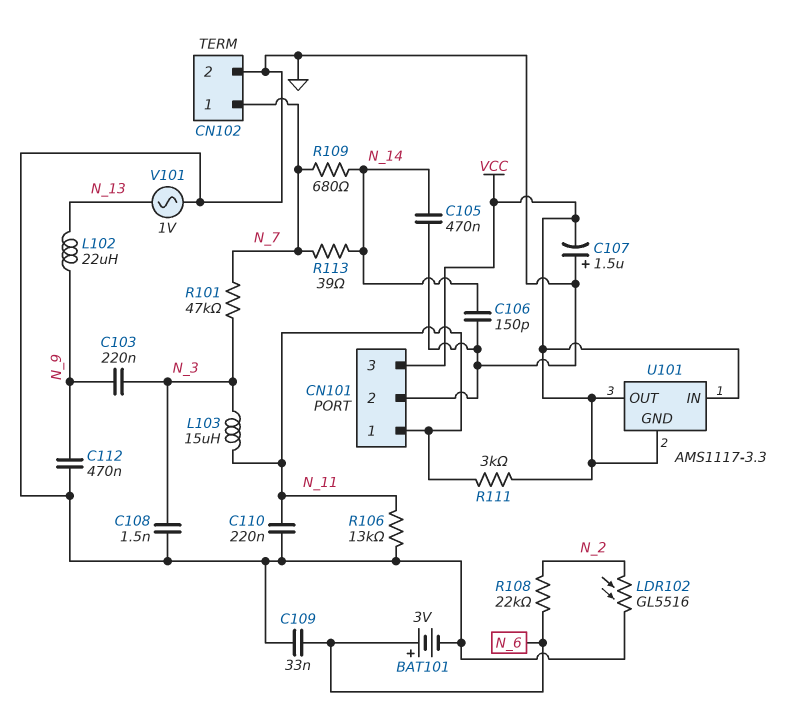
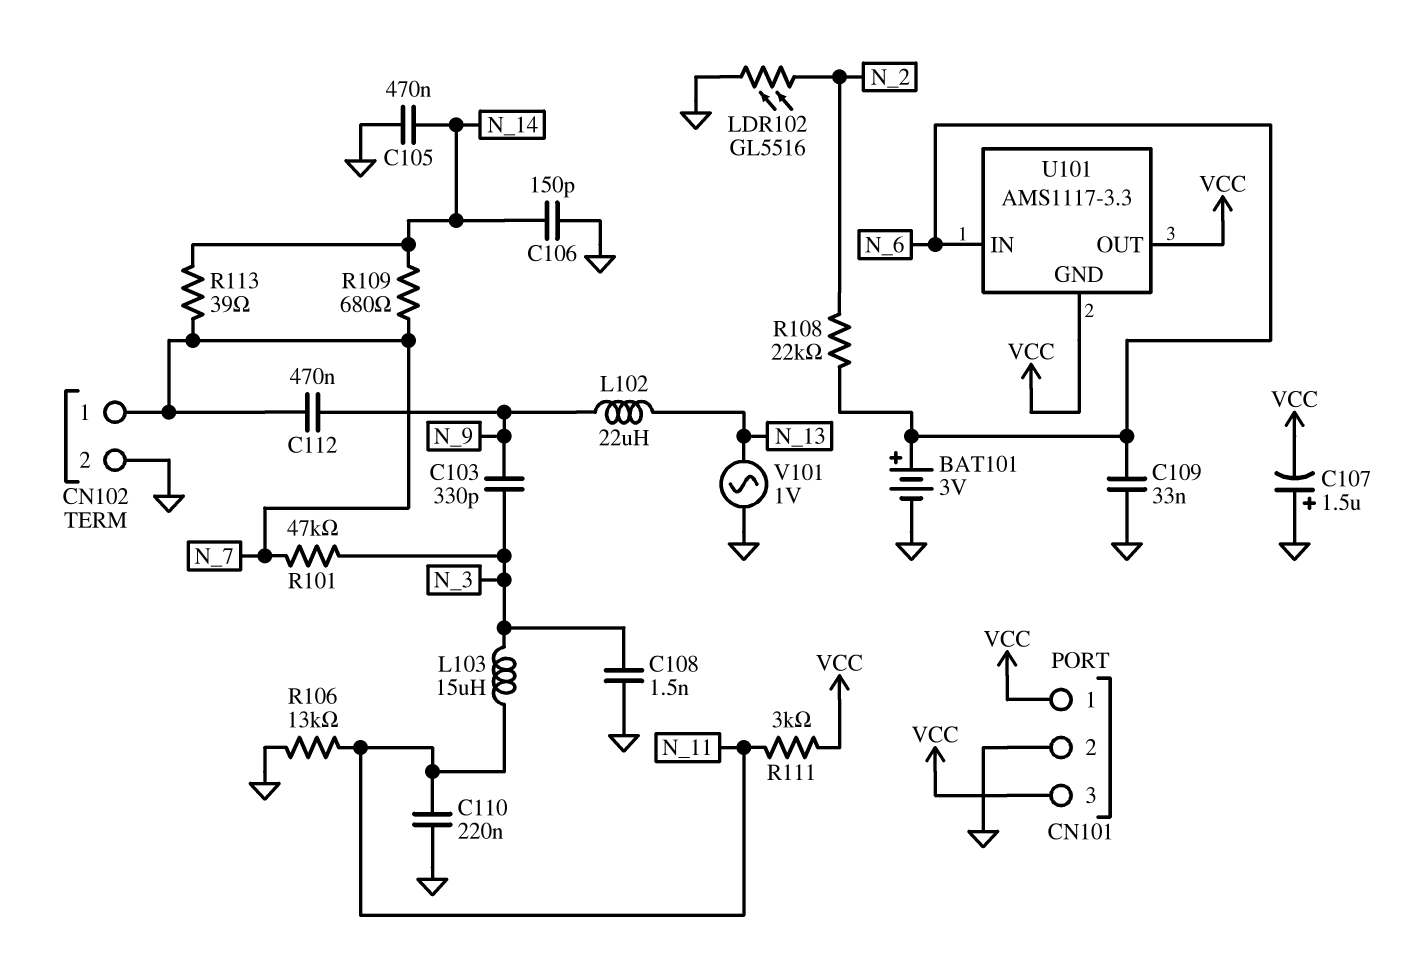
C103: 220nF (N_3, N_9) -> 330pF (N_3, N_9)
C112: 470nF (GND, N_9) -> 470nF (N_7, N_9)
CN101 pin 1: N_11 -> VCC
U101 pin IN: VCC -> N_6

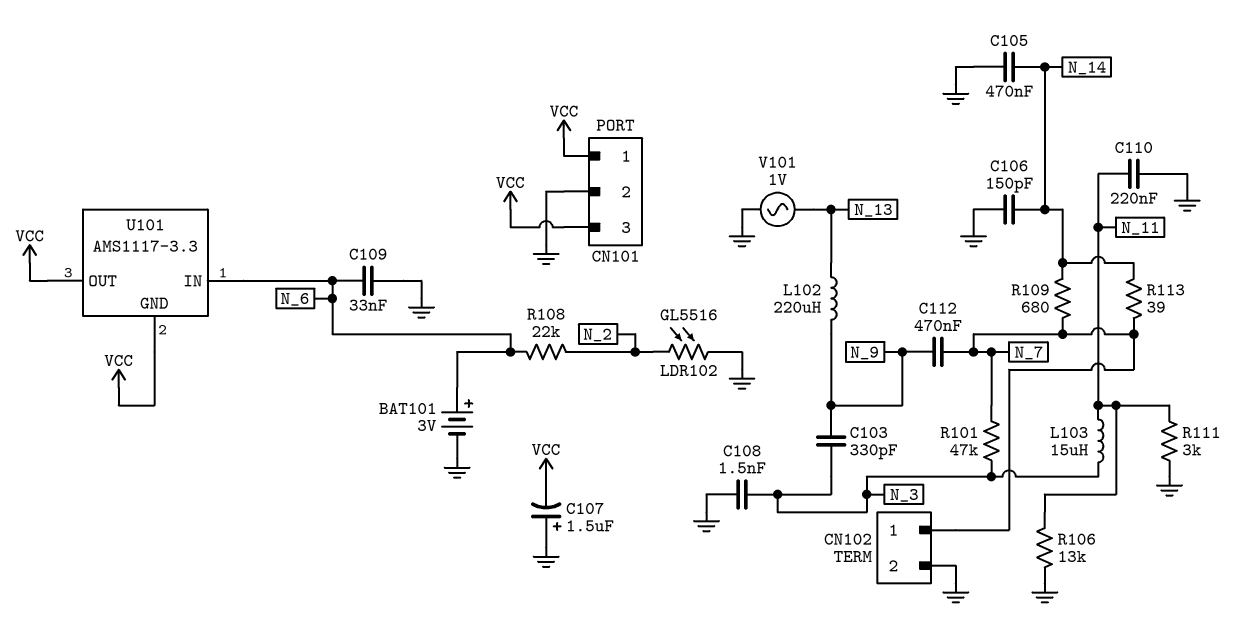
L102: 22uH (N_9, N_13) -> 220uH (N_9, N_13)
R111: 3k (N_11, VCC) -> 3k (GND, N_11)

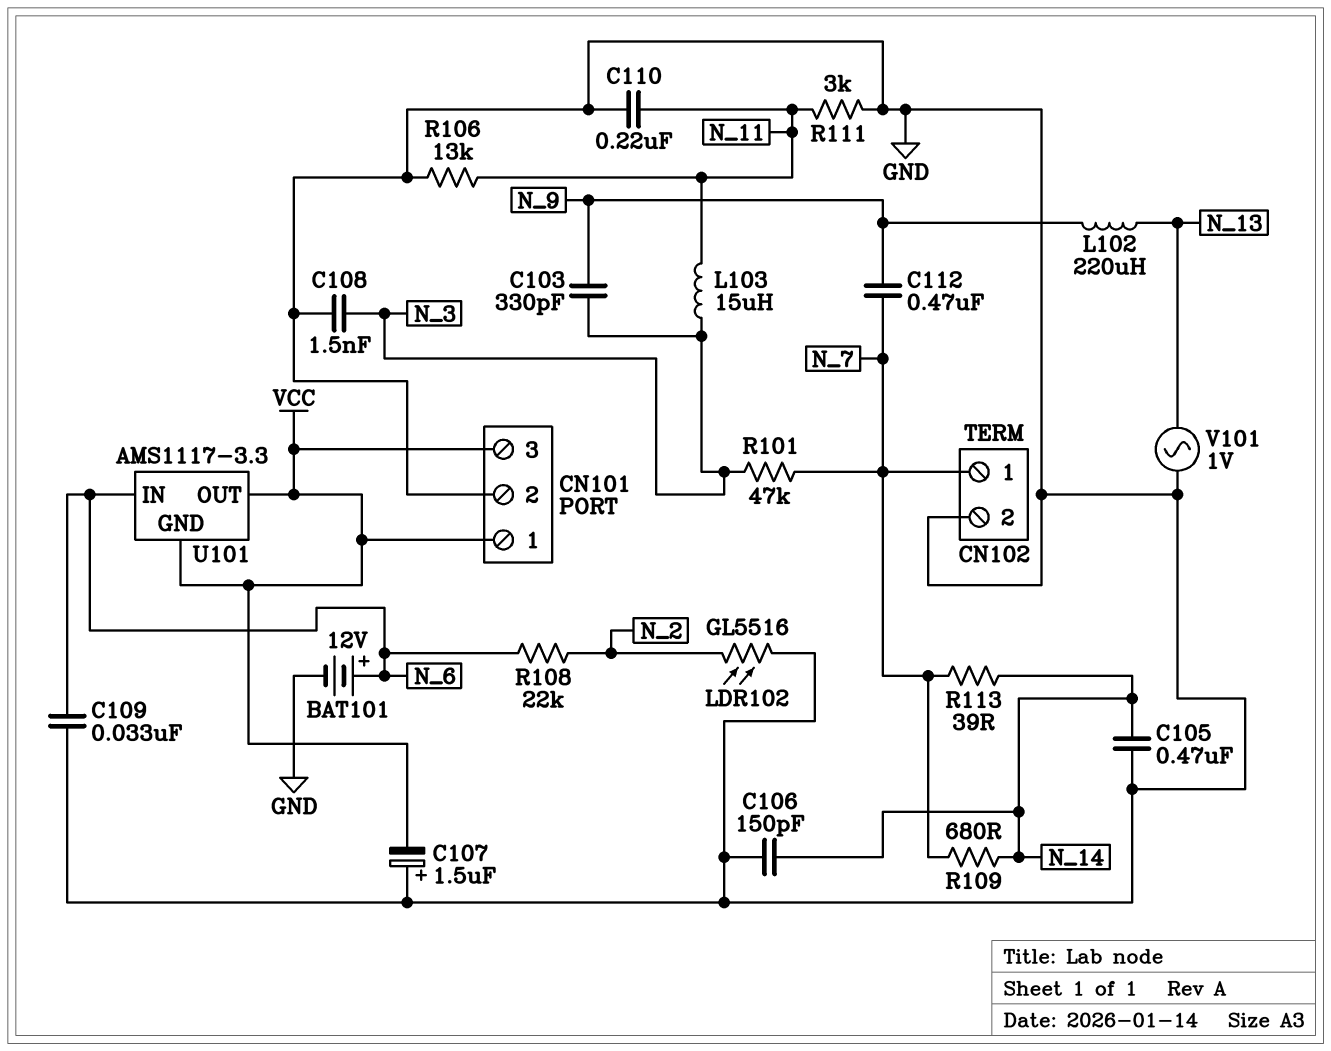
BAT101: 3V (plus N_6, minus GND) -> 12V (plus N_6, minus GND)

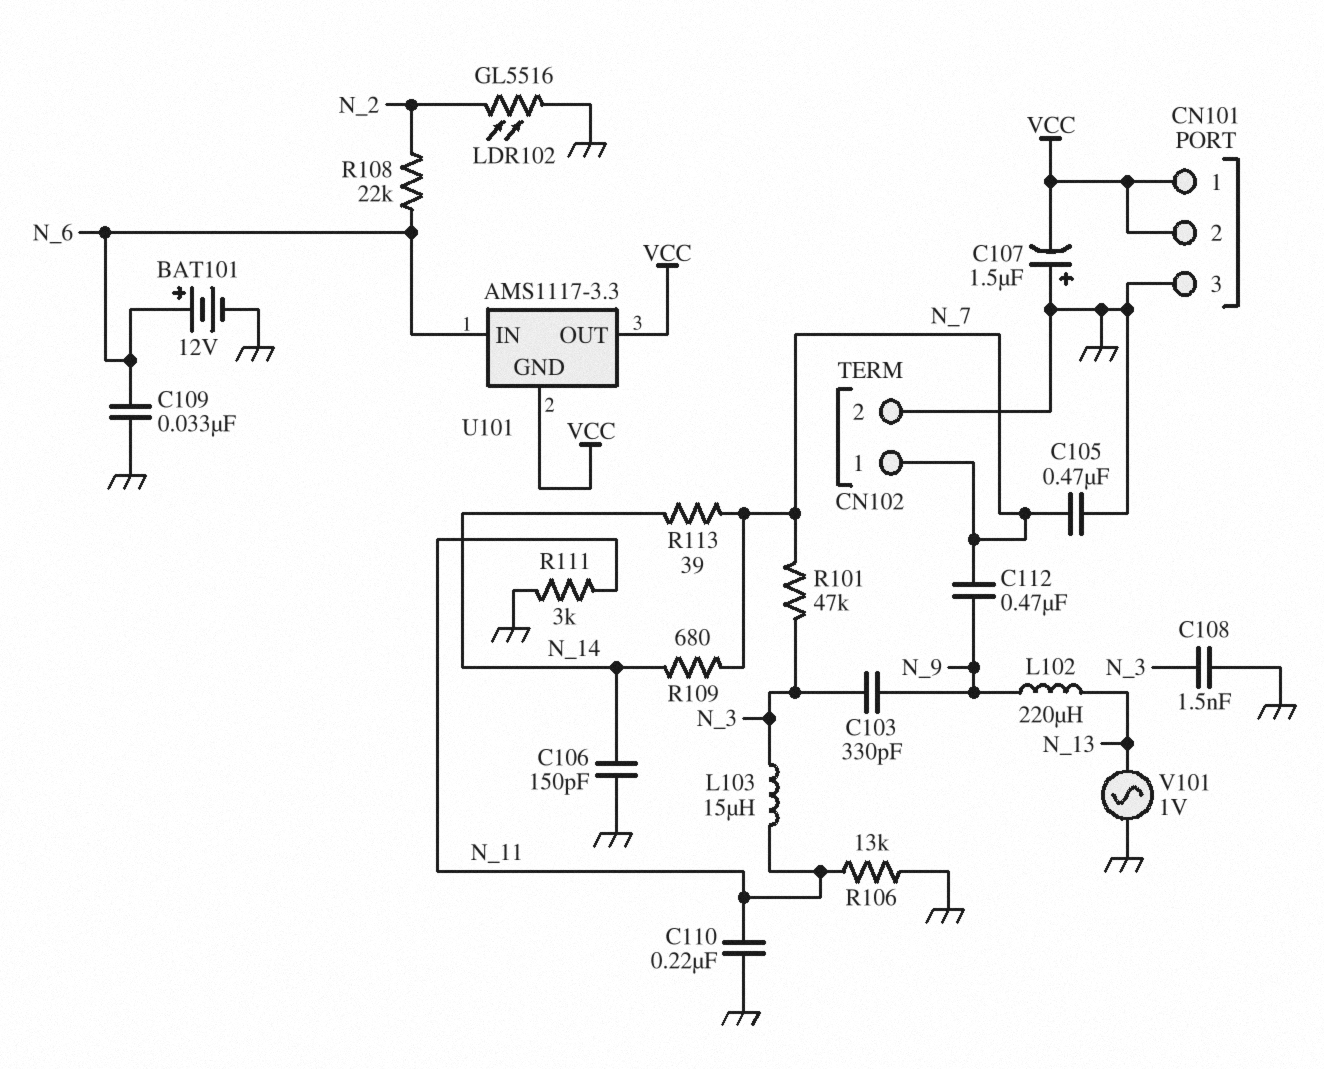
C105: 470nF (GND, N_14) -> 470nF (GND, N_7)
CN101 pin 2: GND -> VCC
CN101 pin 3: VCC -> GND

